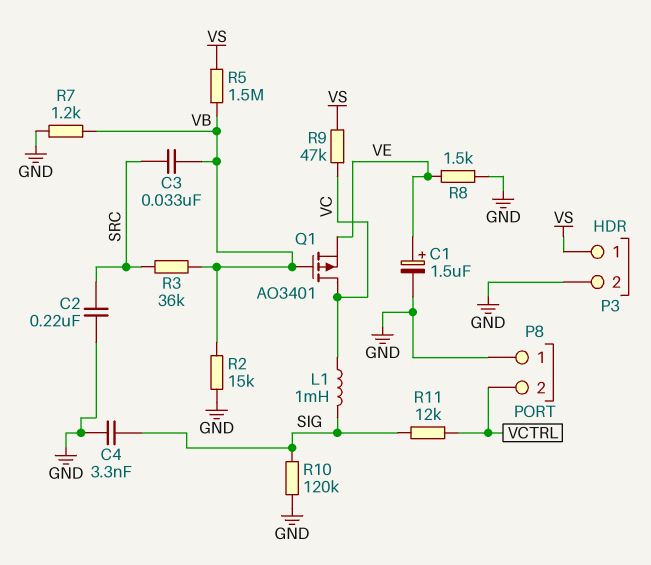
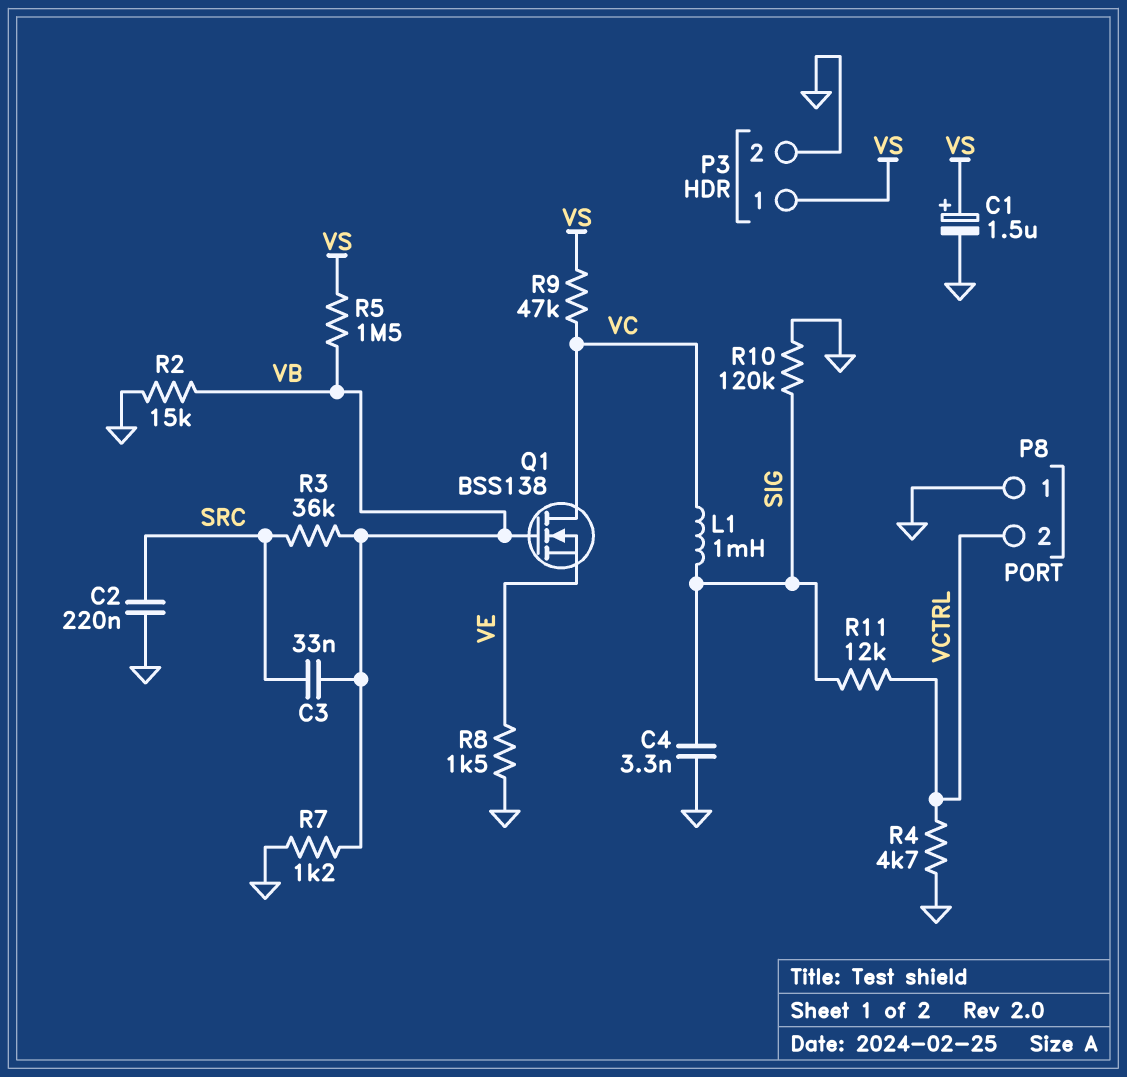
C1: 1.5uF (plus VE, minus GND) -> 1.5uF (plus VS, minus GND)
Q1: PMOS AO3401 (G VB, D VC, S VE) -> NMOS BSS138 (G VB, D VC, S VE)
R4: none -> 4.7k (GND, VCTRL)

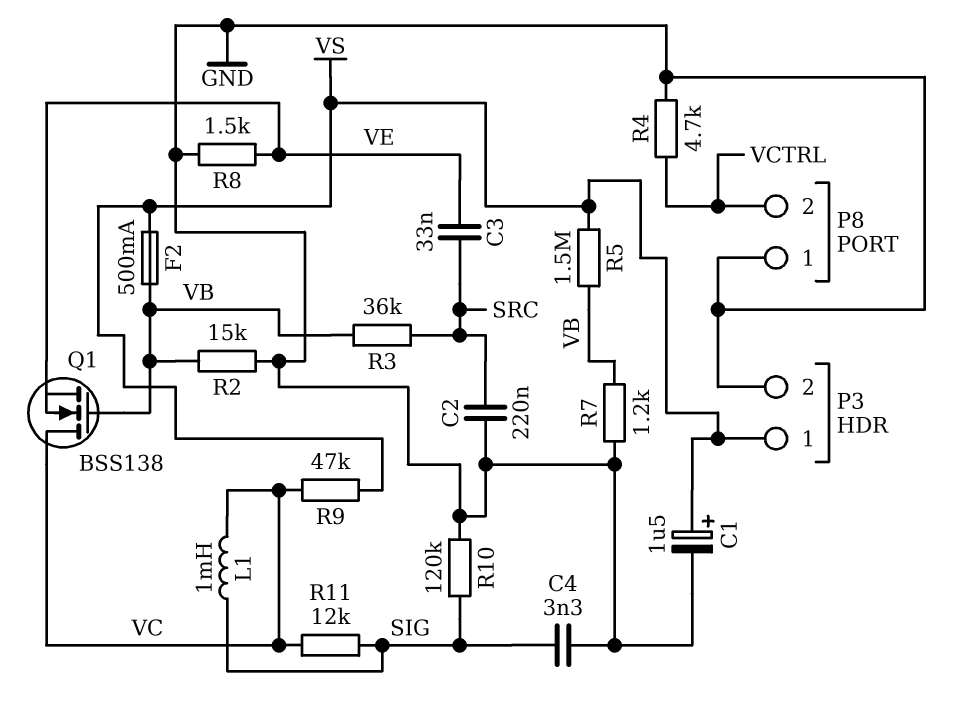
C3: 33nF (SRC, VB) -> 33nF (SRC, VE)
F2: none -> 500mA (VB, VS)
R11: 12k (SIG, VCTRL) -> 12k (SIG, VC)

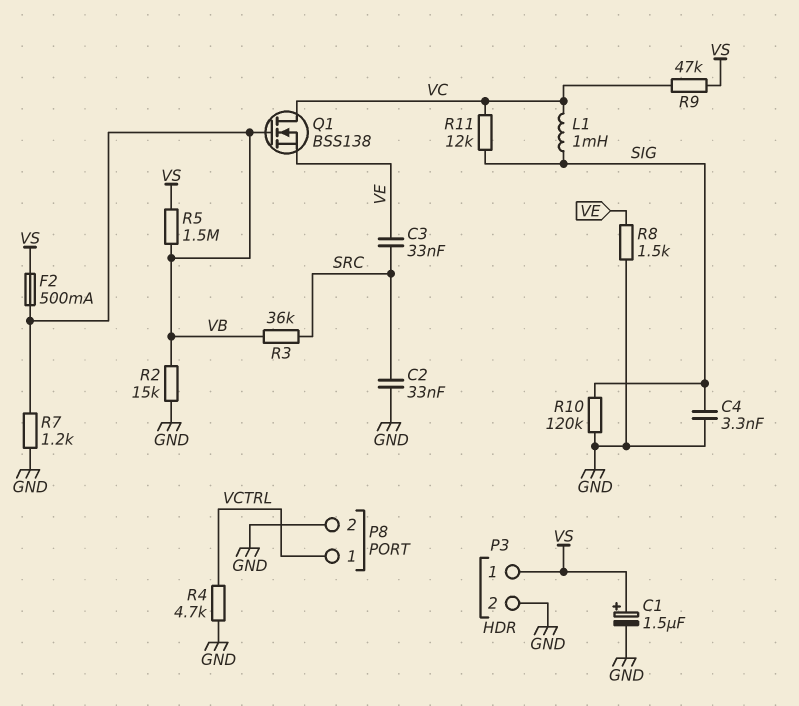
C2: 220nF (GND, SRC) -> 33nF (GND, SRC)
P8 pin 1: GND -> VCTRL
P8 pin 2: VCTRL -> GND

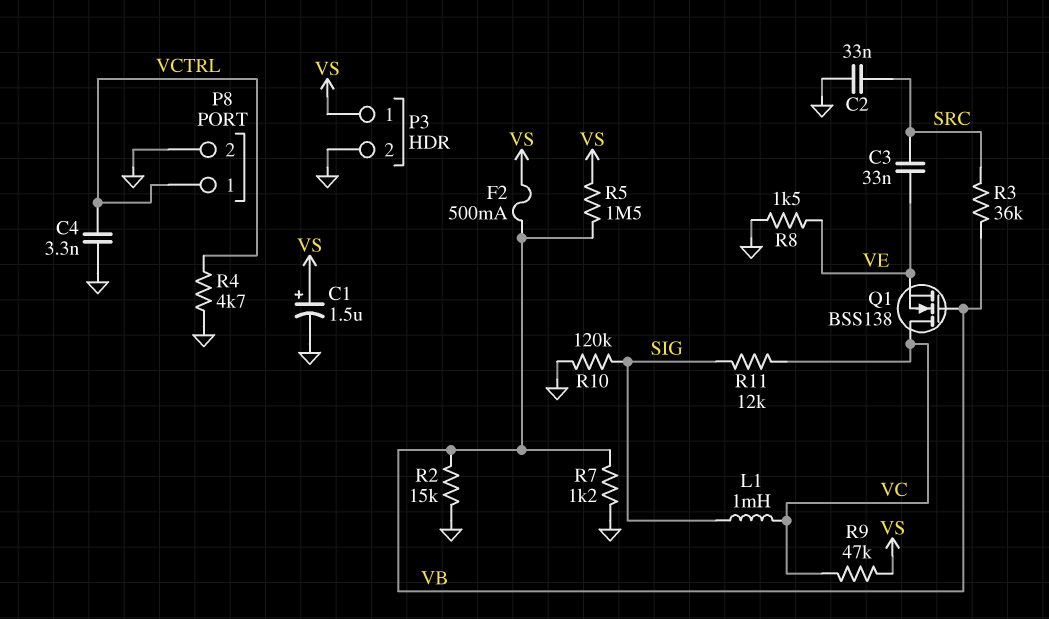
C4: 3.3nF (GND, SIG) -> 3.3nF (GND, VCTRL)

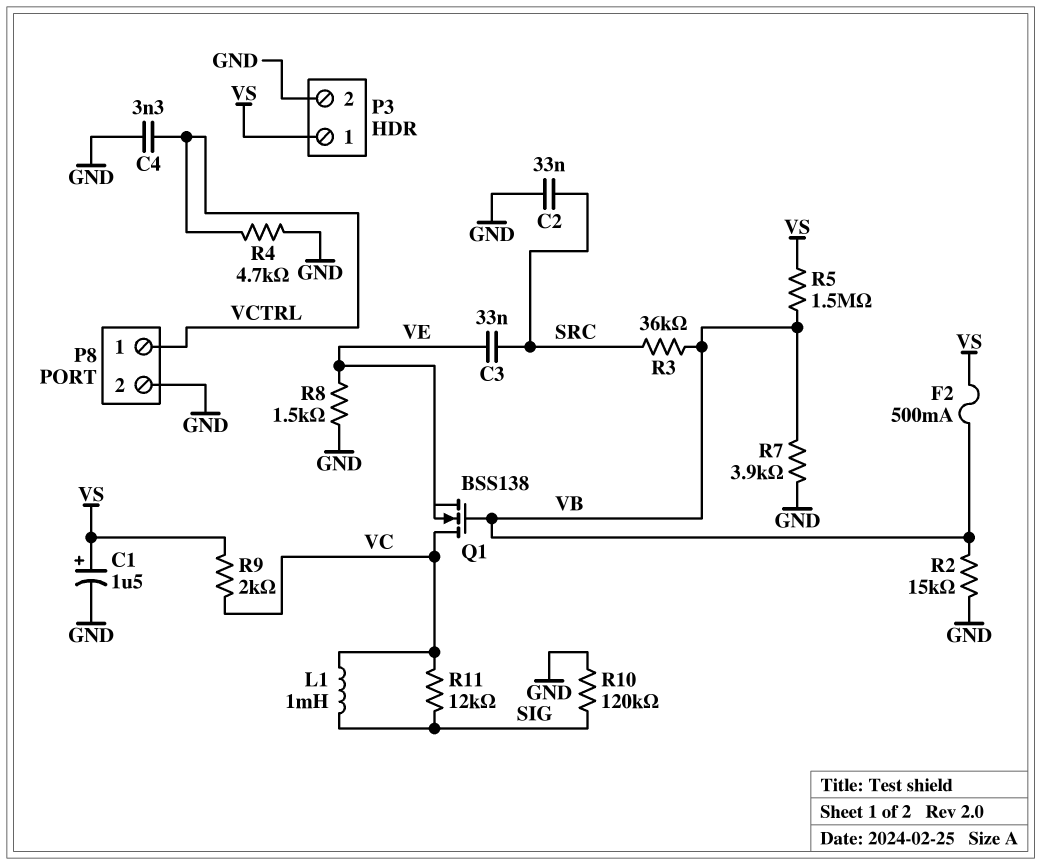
R7: 1.2k (GND, VB) -> 3.9k (GND, VB)
R9: 47k (VC, VS) -> 2k (VC, VS)

